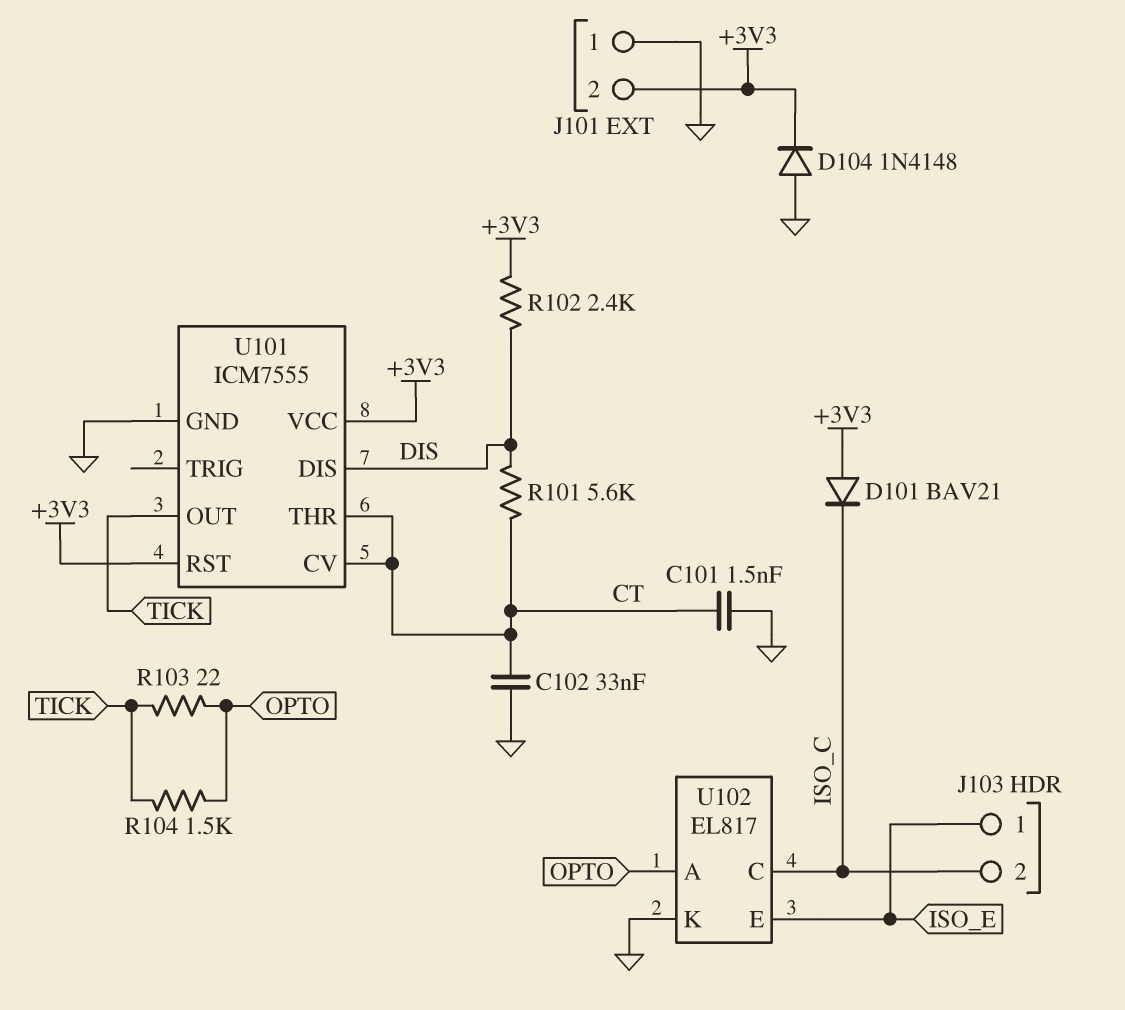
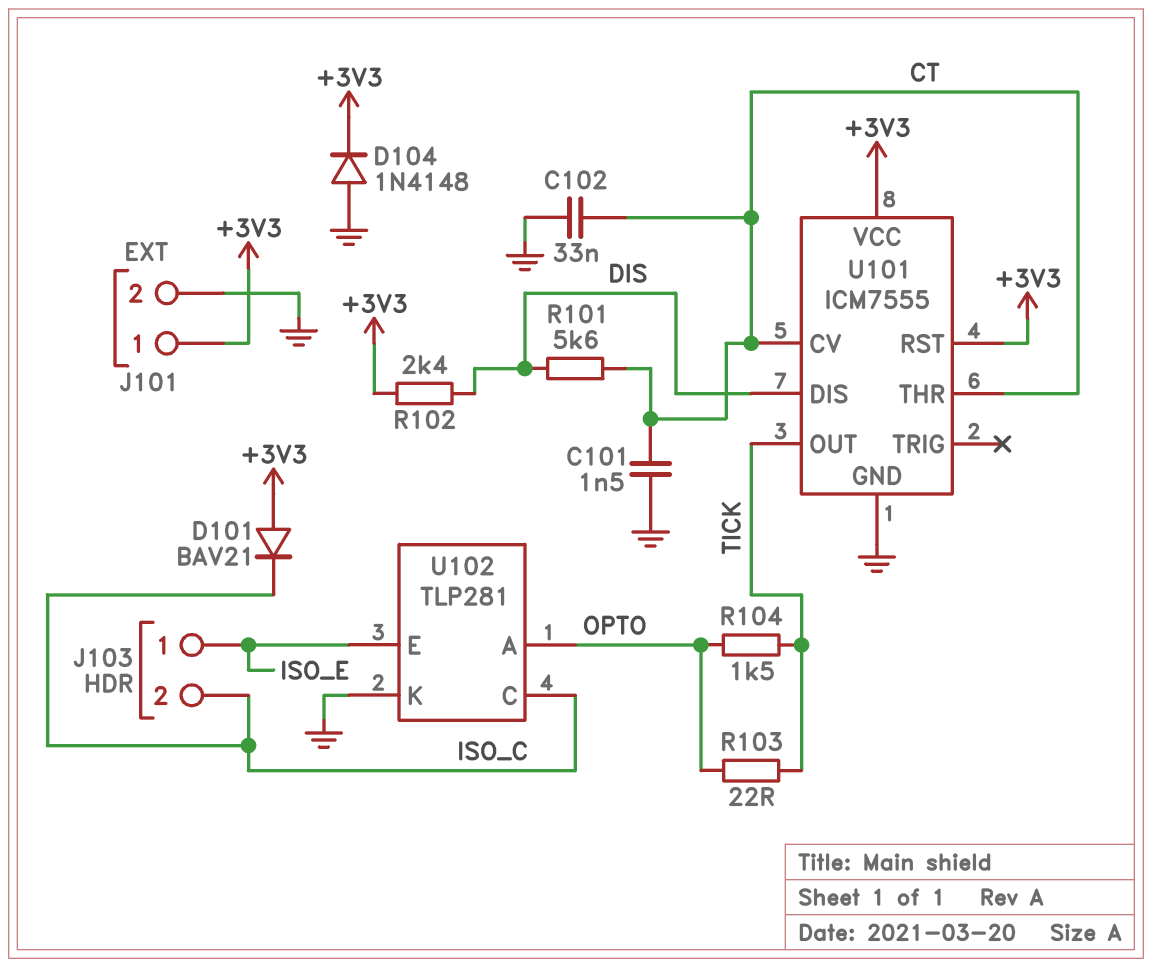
J101 pin 1: GND -> +3V3
J101 pin 2: +3V3 -> GND
U102: EL817 -> TLP281

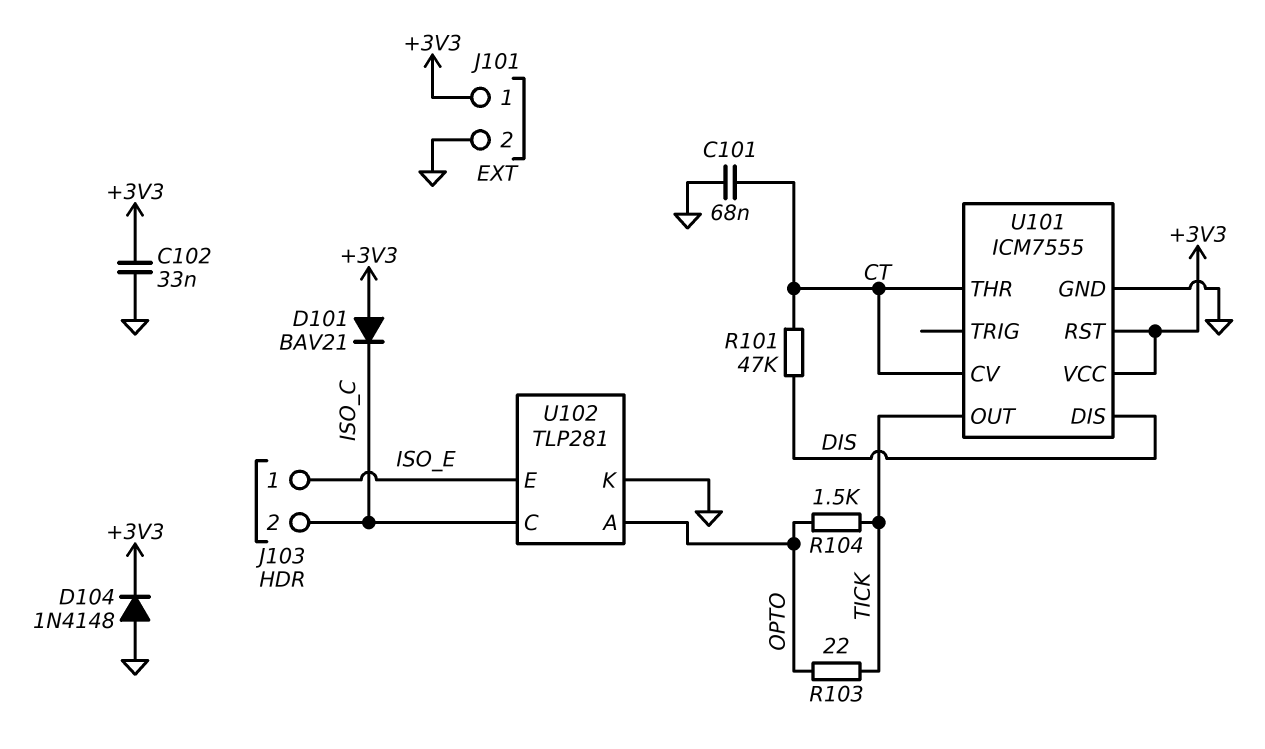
C101: 1.5nF (CT, GND) -> 68nF (CT, GND)
C102: 33nF (CT, GND) -> 33nF (+3V3, GND)
R101: 5.6k (CT, DIS) -> 47k (CT, DIS)
R102: 2.4k (+3V3, DIS) -> none

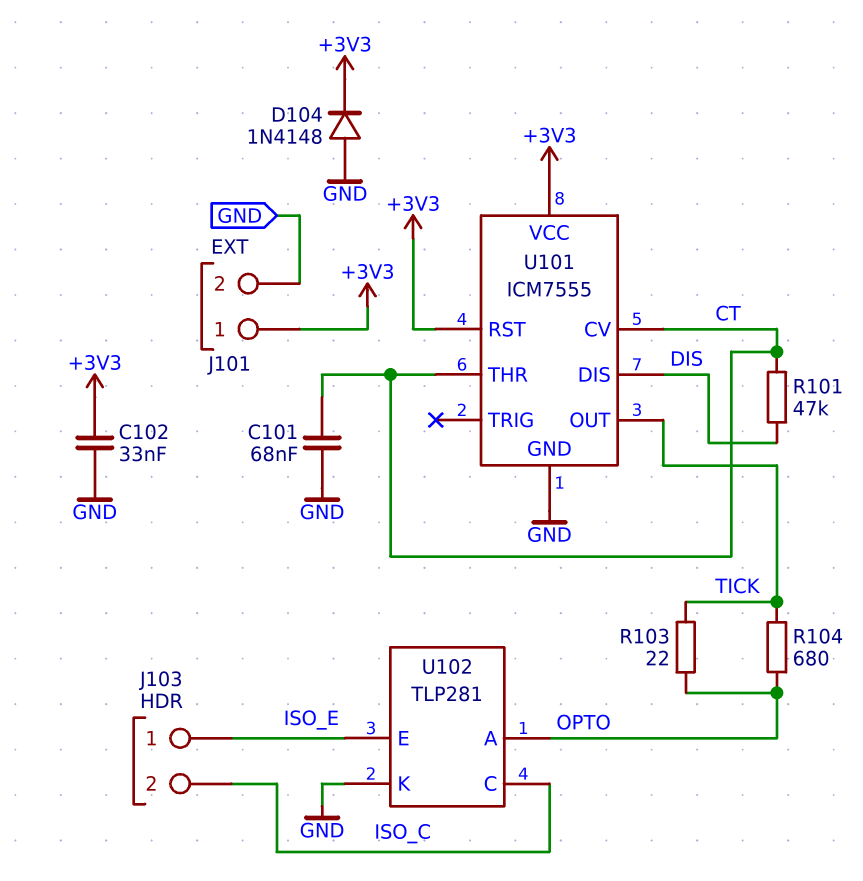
D101: diode BAV21 (A +3V3, K ISO_C) -> none
R104: 1.5k (OPTO, TICK) -> 680 (OPTO, TICK)

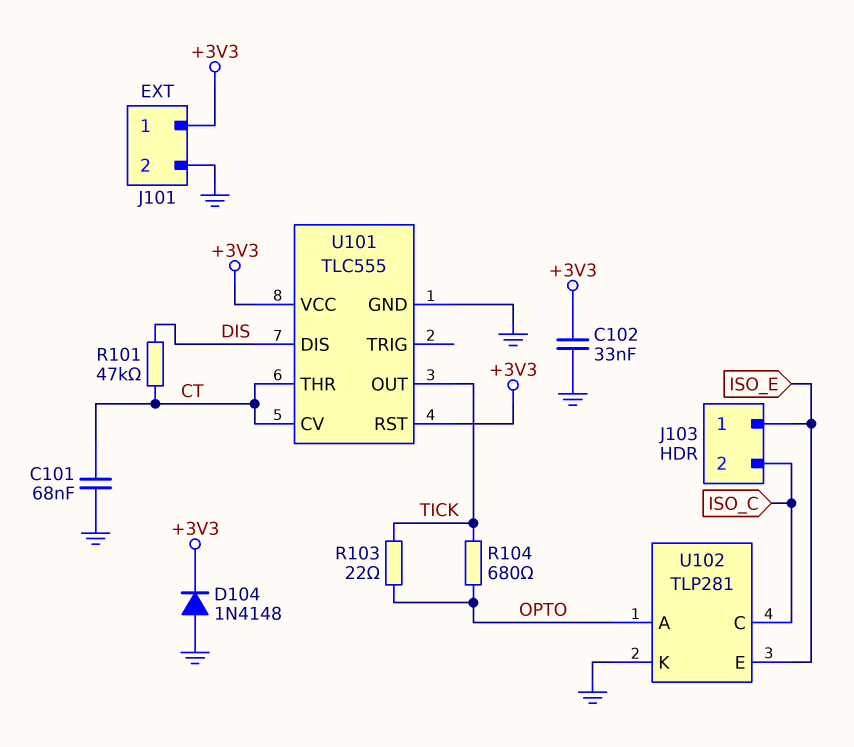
U101: ICM7555 -> TLC555

